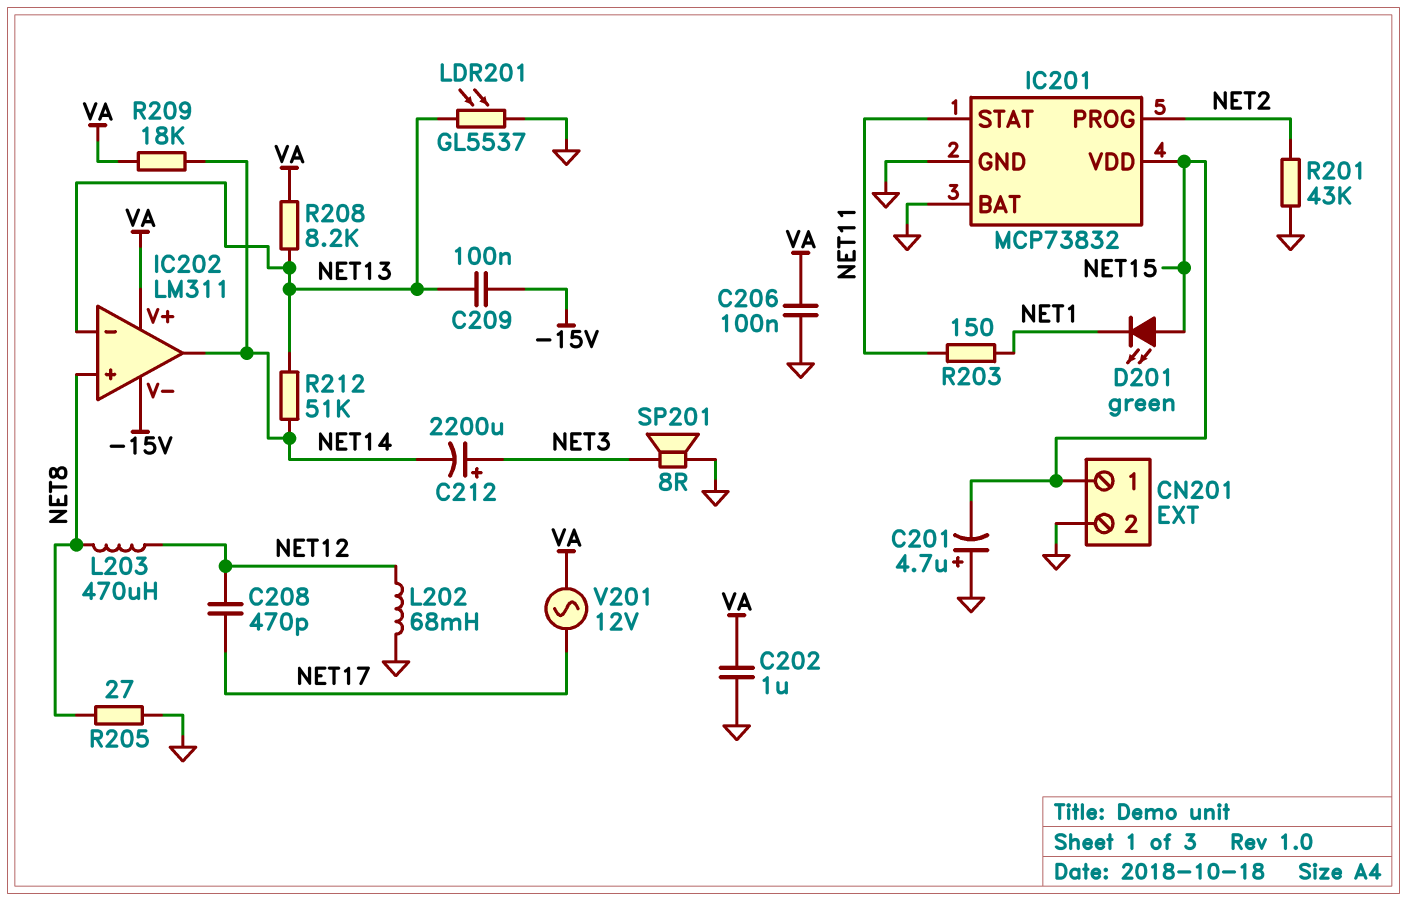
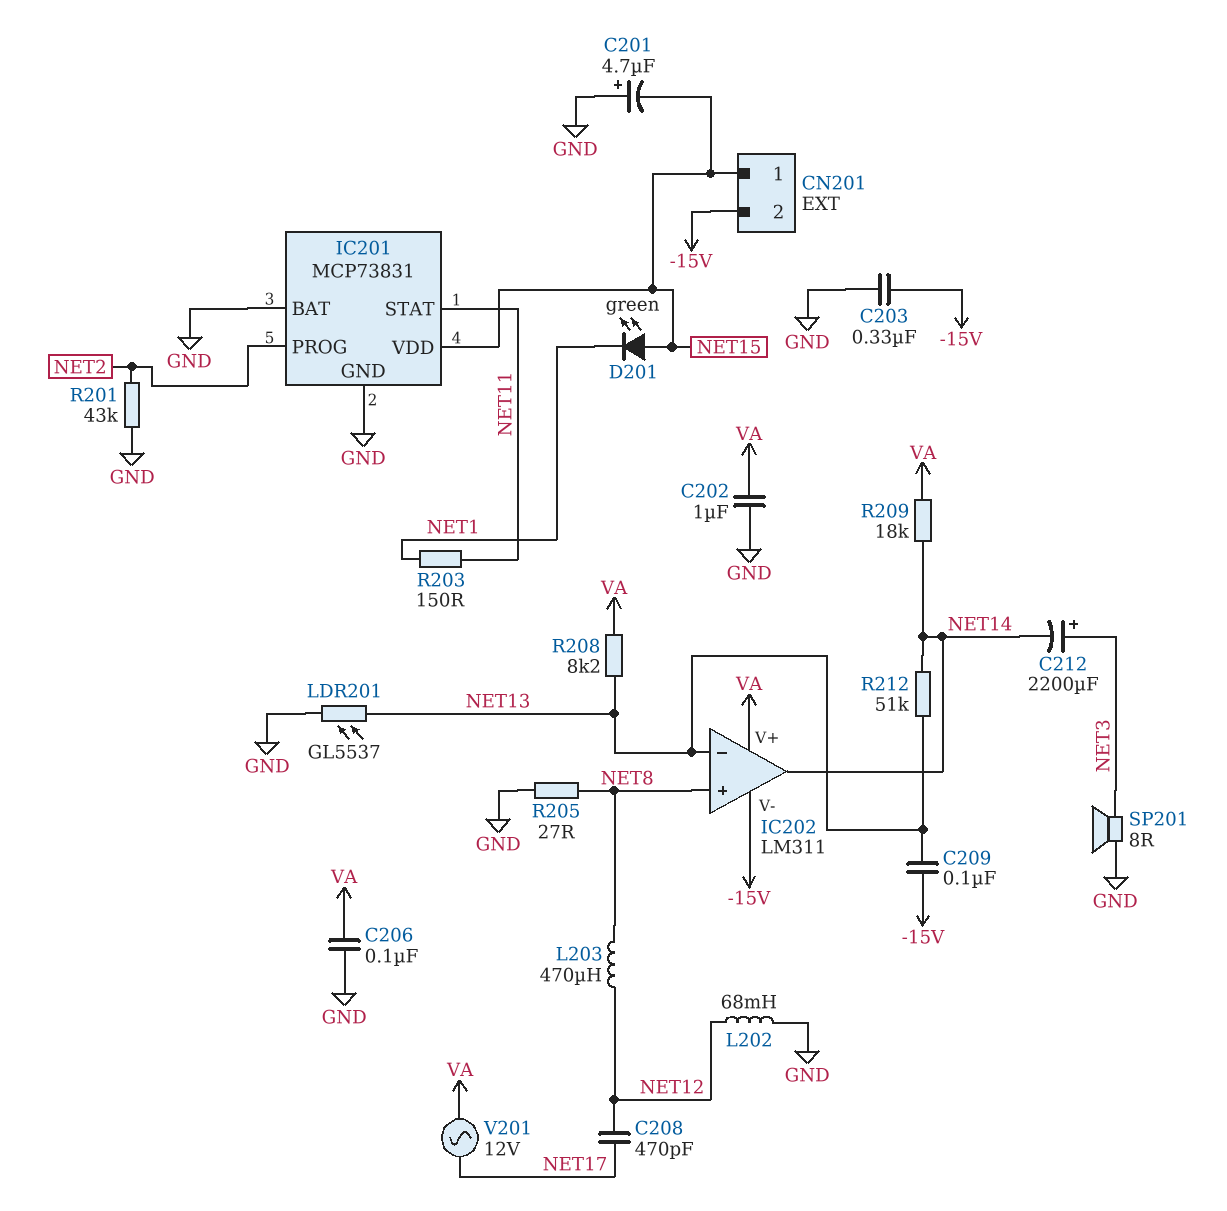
C203: none -> 330nF (-15V, GND)
CN201 pin 2: GND -> -15V
IC201: MCP73832 -> MCP73831

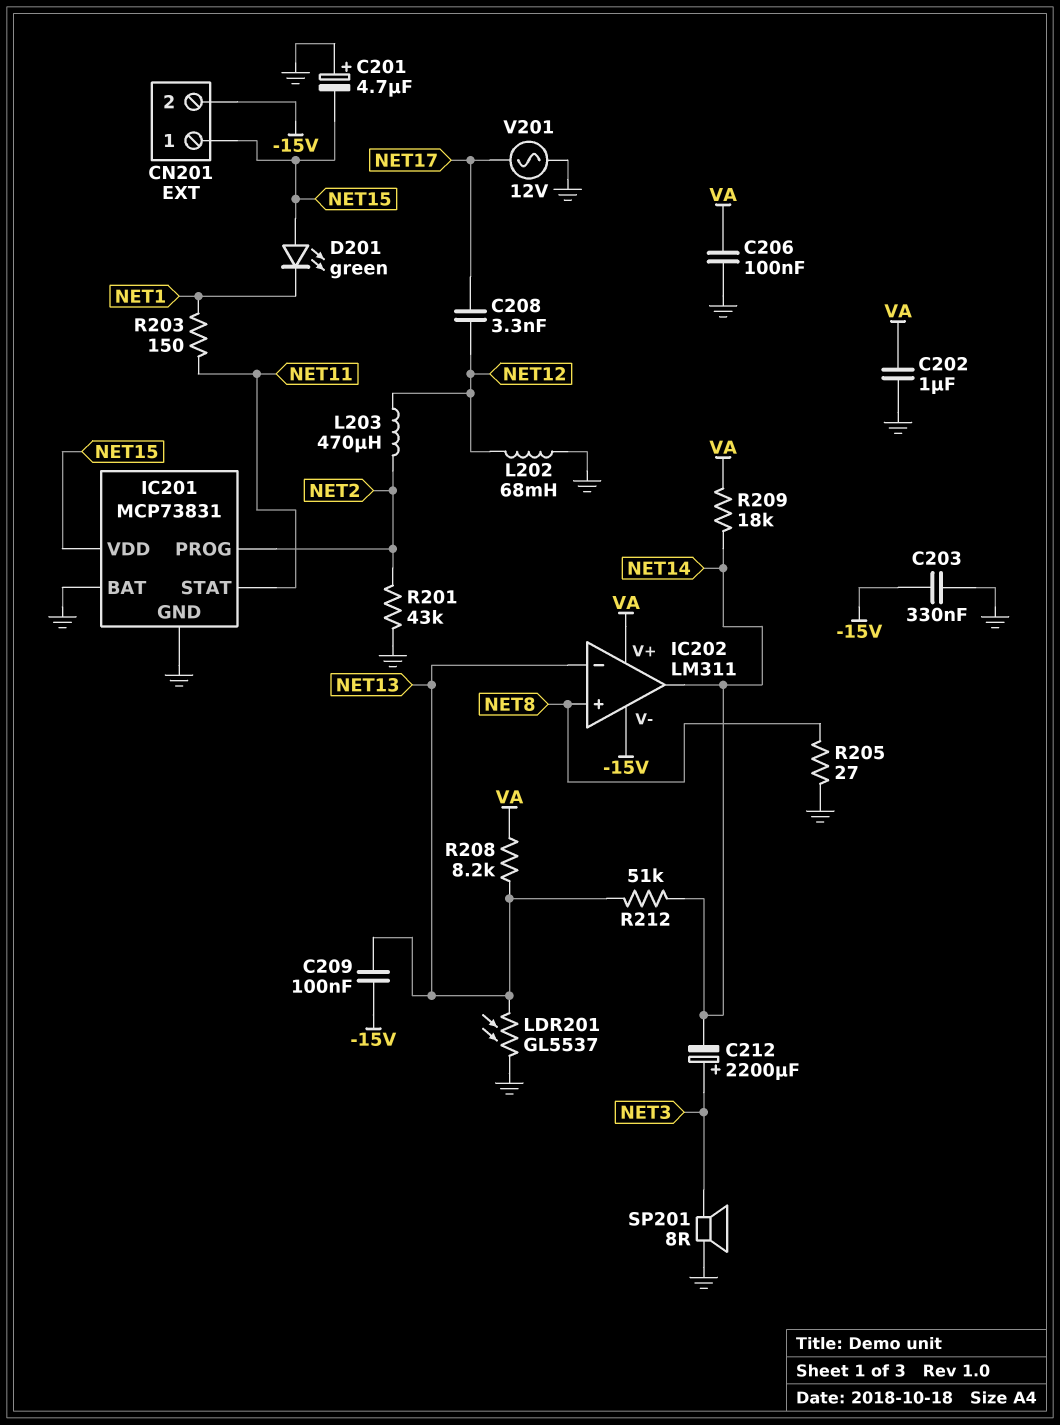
C208: 470pF (NET12, NET17) -> 3.3nF (NET12, NET17)
L203: 470uH (NET8, NET12) -> 470uH (NET2, NET12)
V201: AC 12V (NET17, VA) -> AC 12V (GND, NET17)

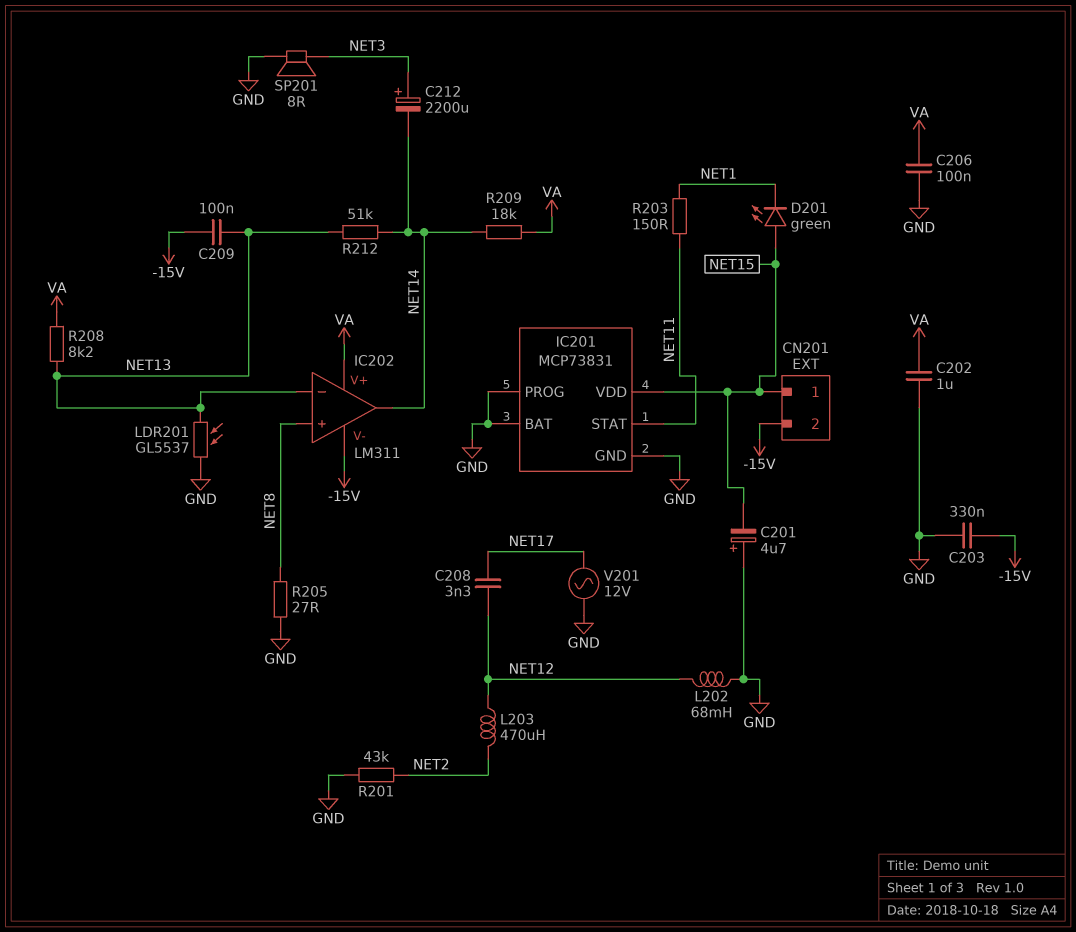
IC201 pin PROG: NET2 -> GND

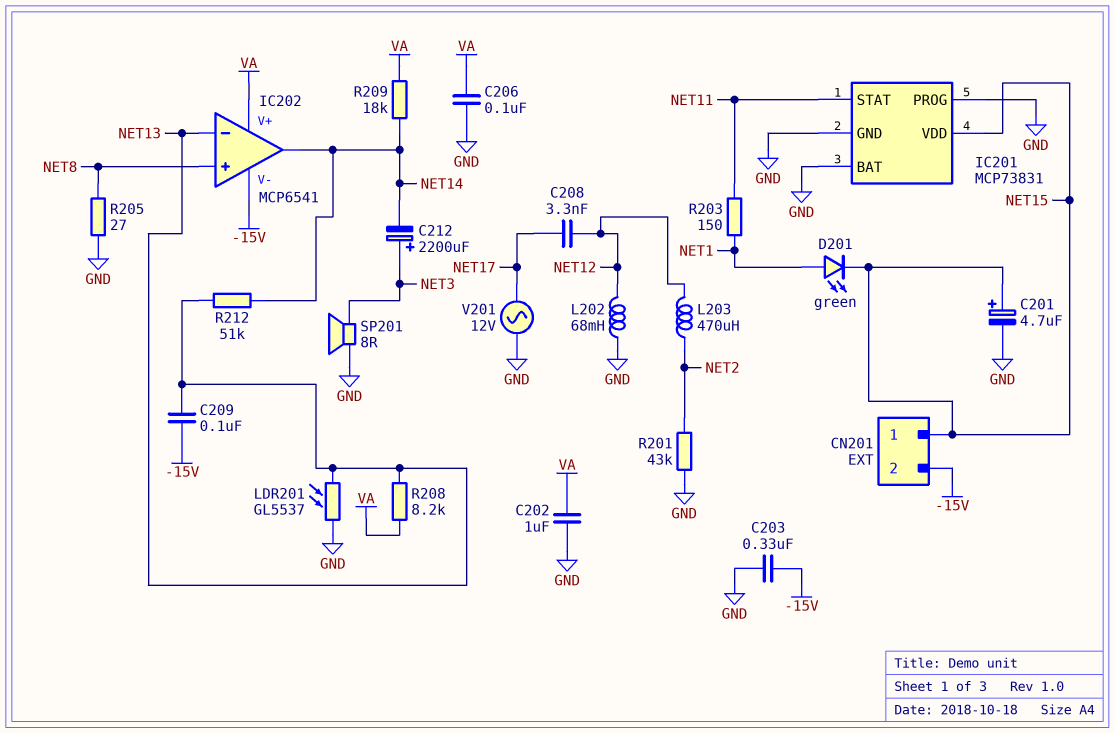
C201: 4.7uF (plus GND, minus NET15) -> 4.7uF (plus NET15, minus GND)
D201: LED green (A NET15, K NET1) -> LED green (A NET1, K NET15)
IC202: LM311 -> MCP6541

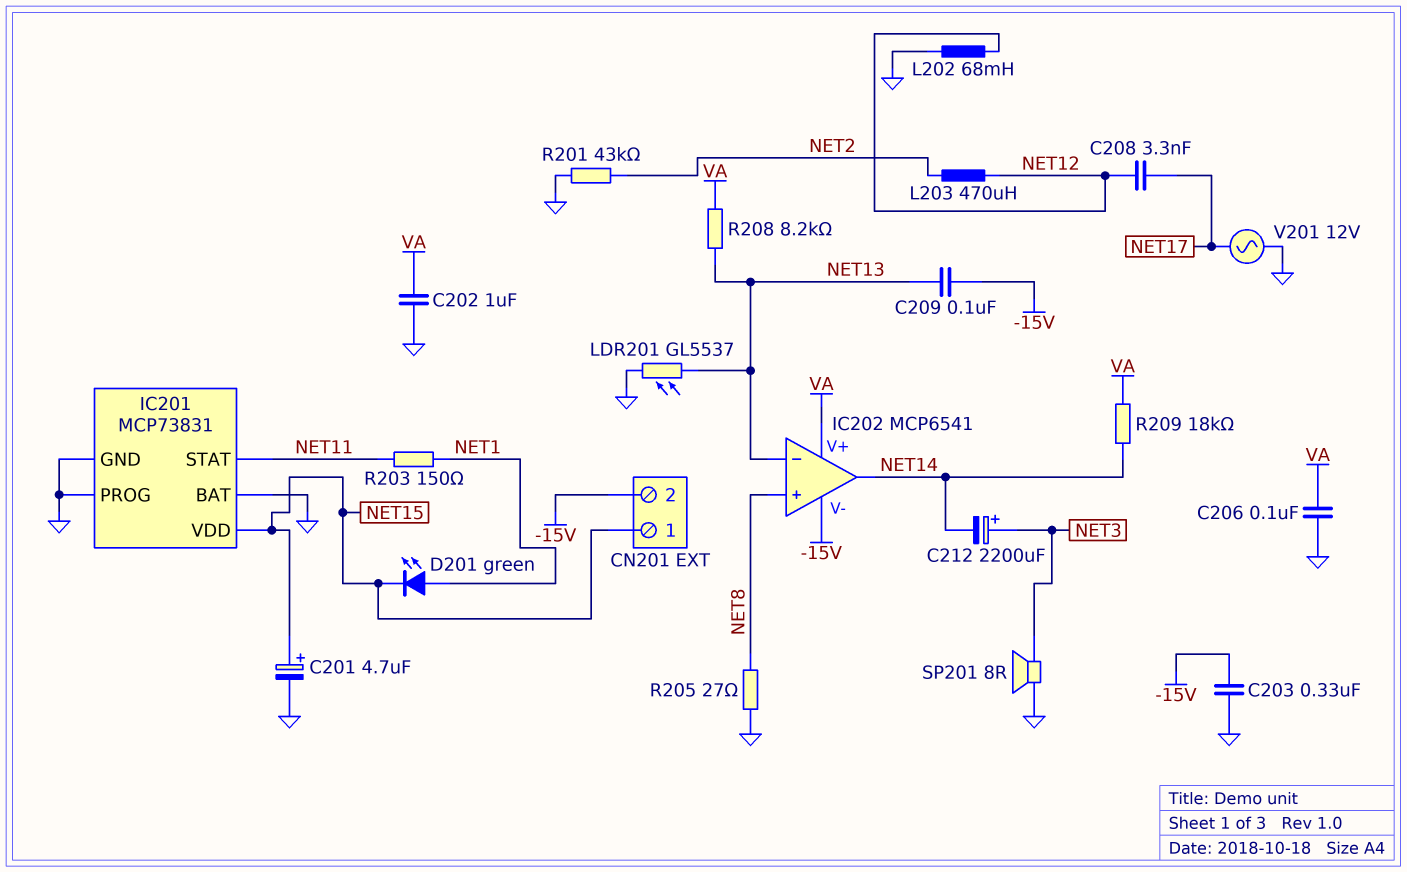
R212: 51k (NET13, NET14) -> none

